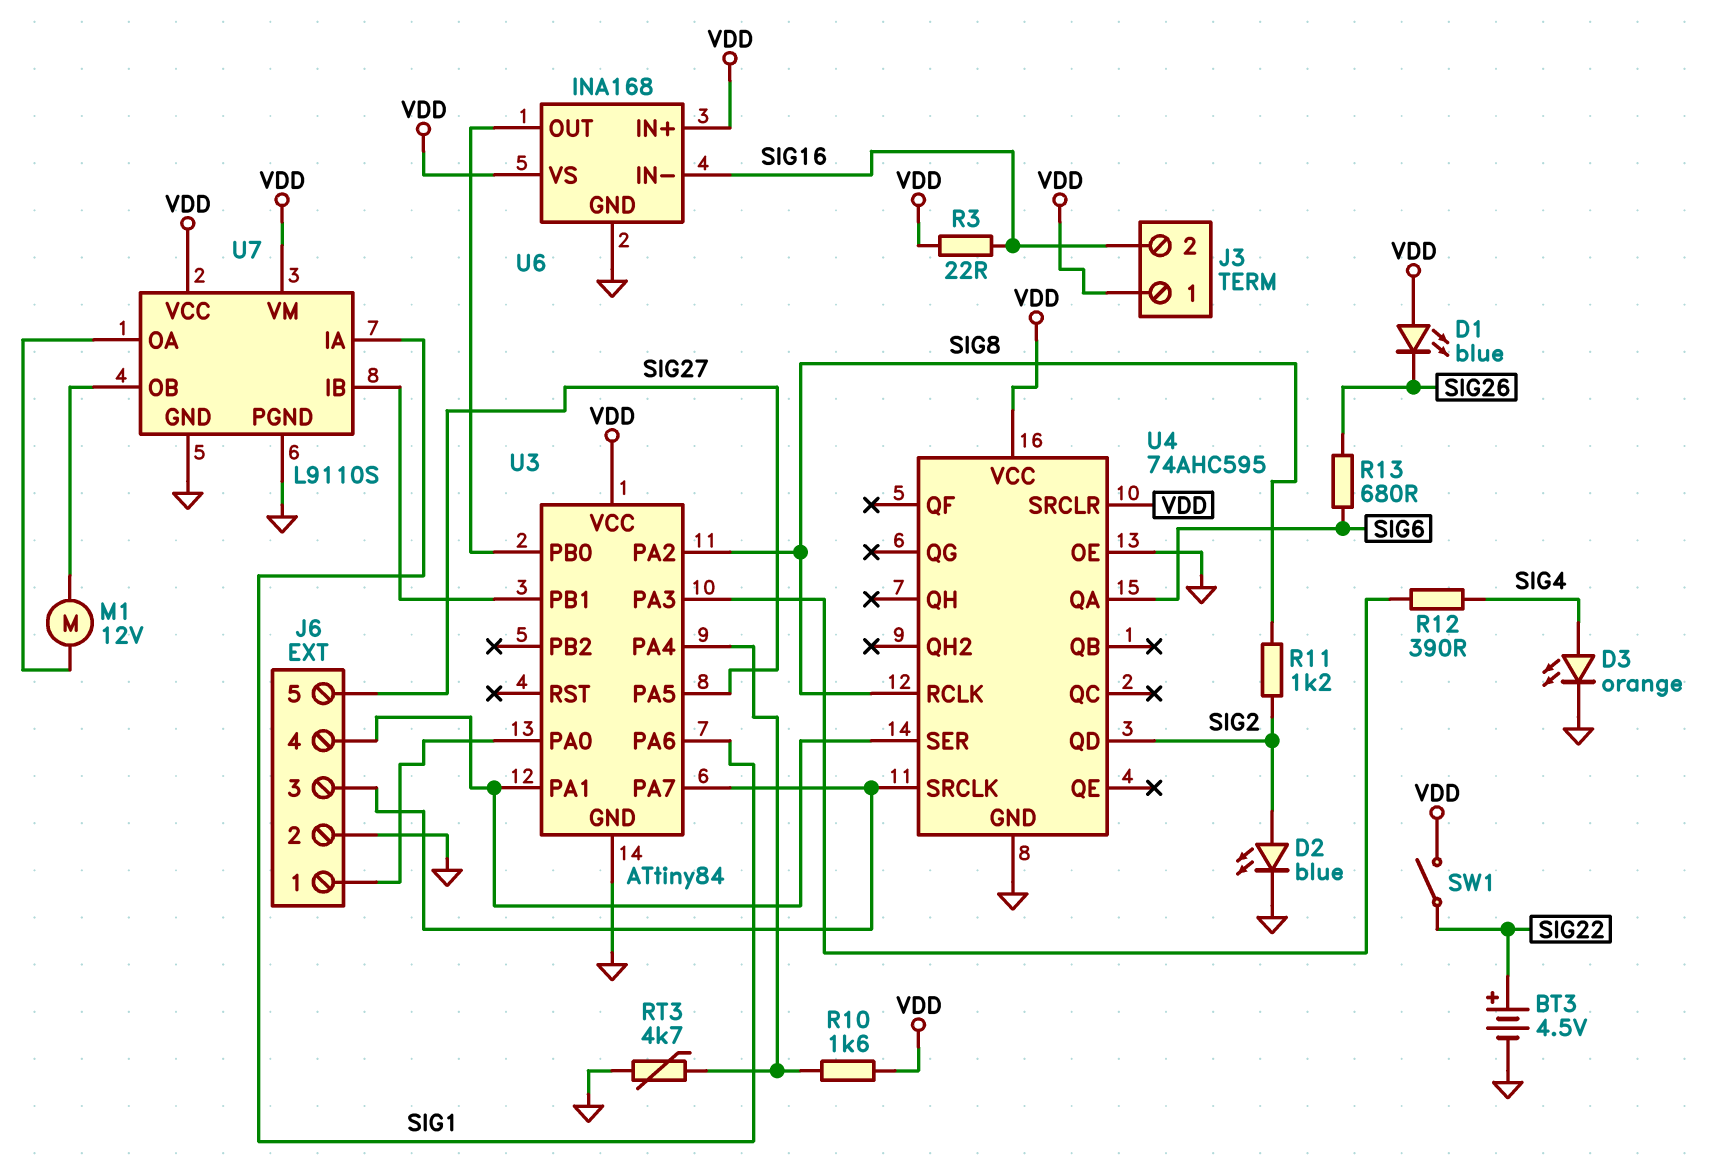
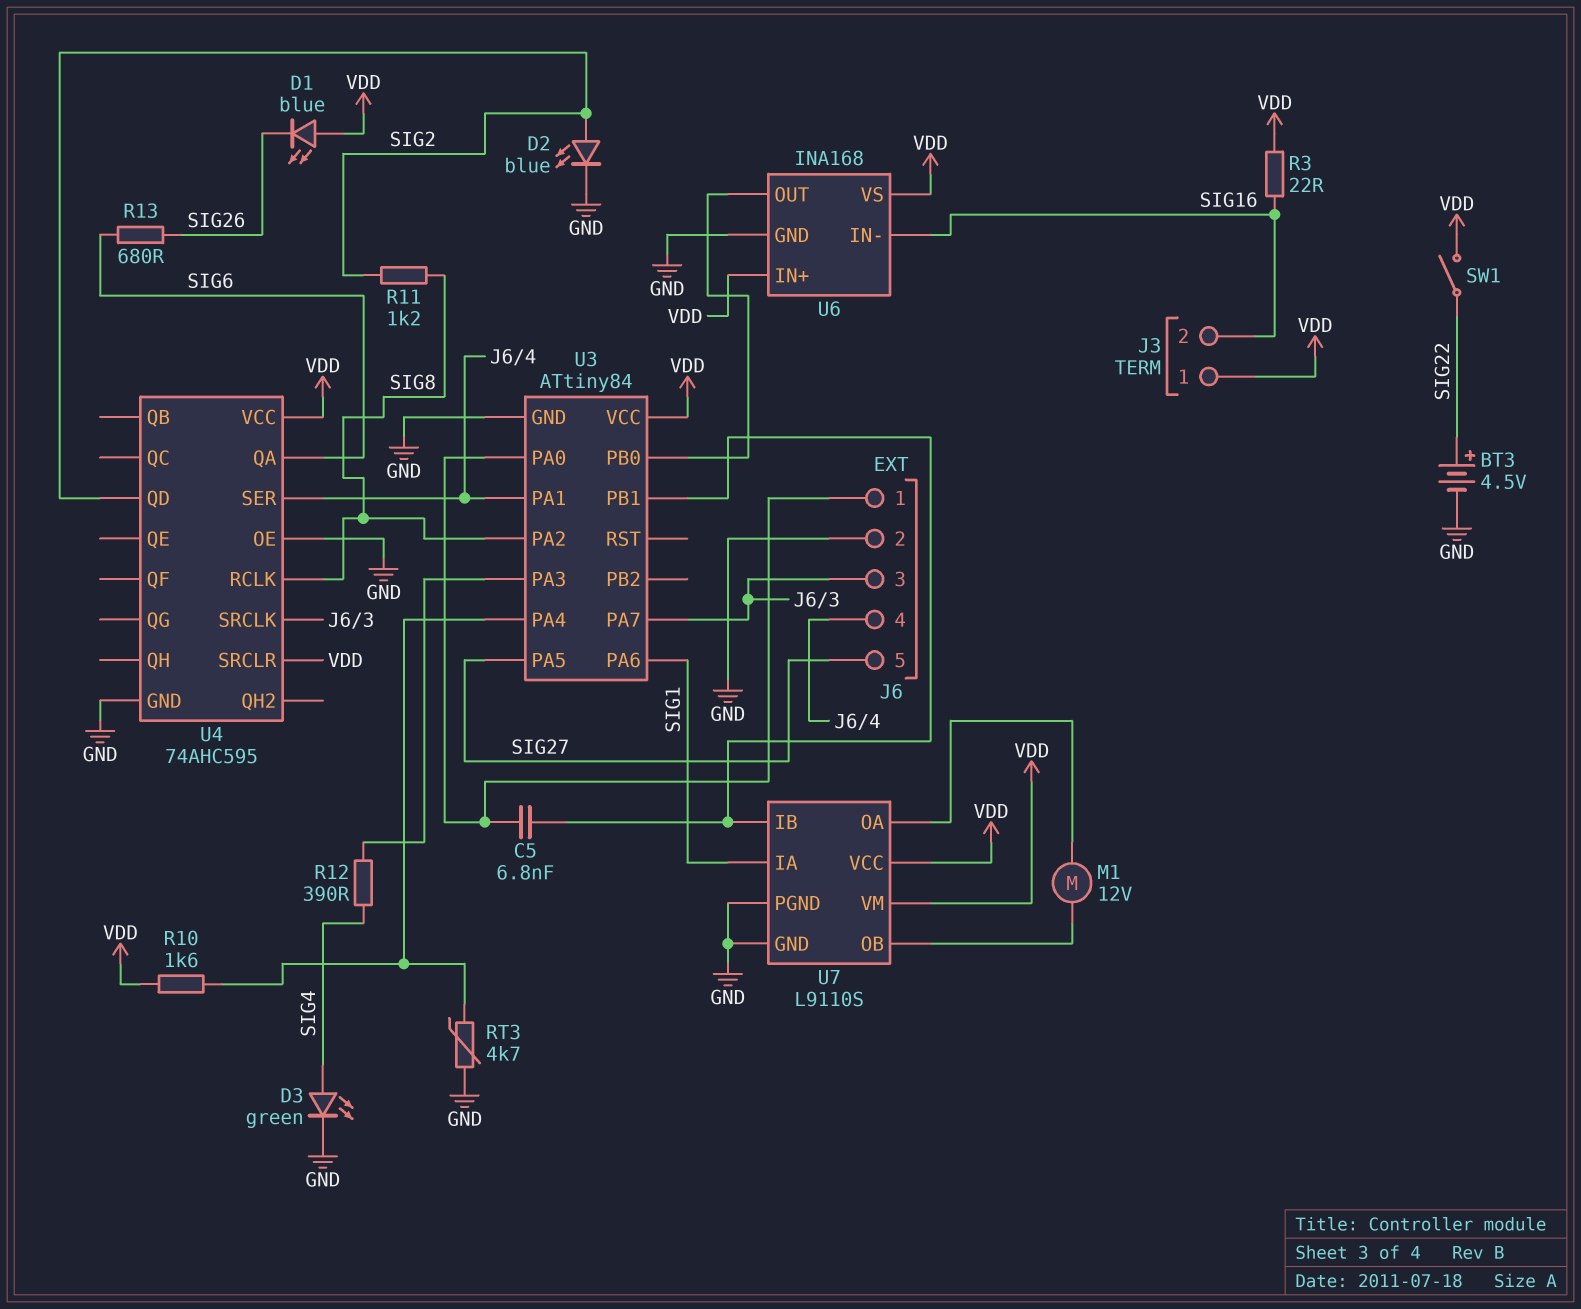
C5: none -> 6.8nF (J6/1, U3/PB1)
D3: LED orange (A SIG4, K GND) -> LED green (A SIG4, K GND)

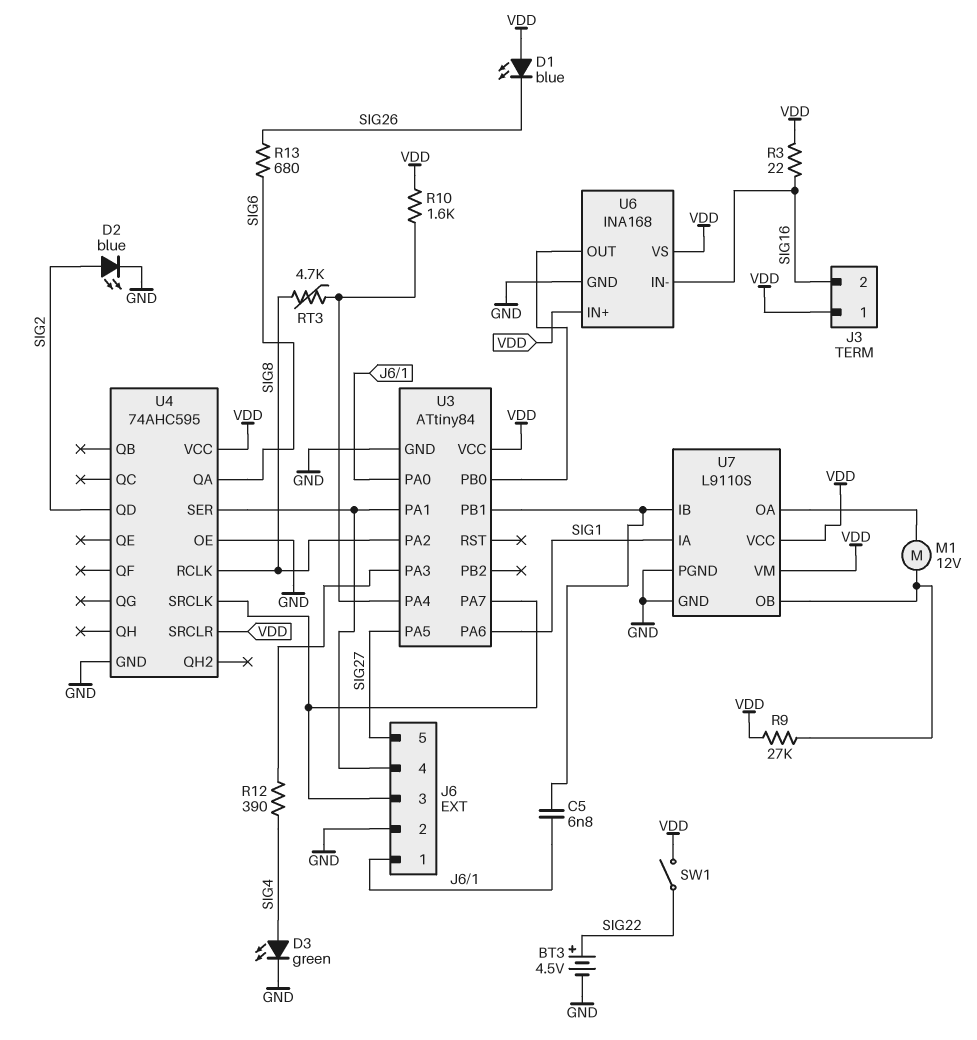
R9: none -> 27k (U7/OB, VDD)
R11: 1.2k (SIG2, SIG8) -> none
RT3: 4.7k (GND, U3/PA4) -> 4.7k (SIG8, U3/PA4)

